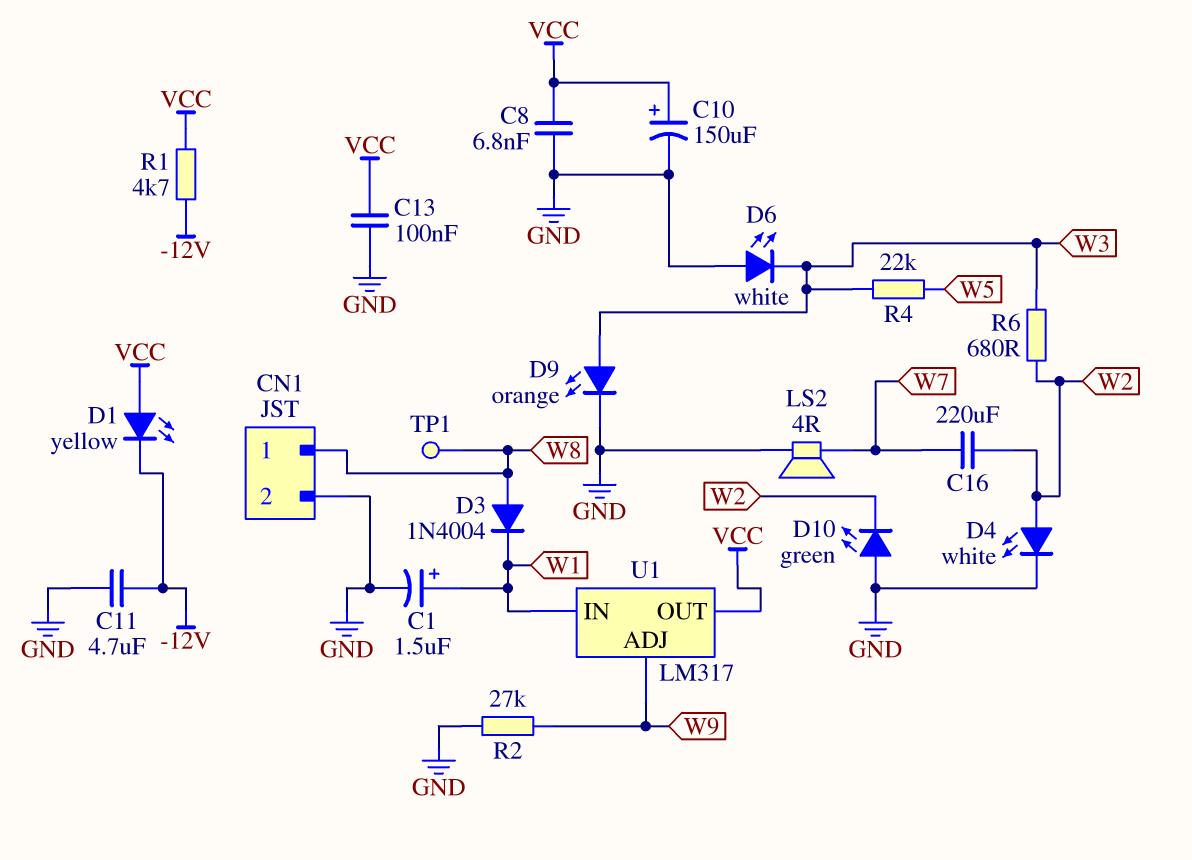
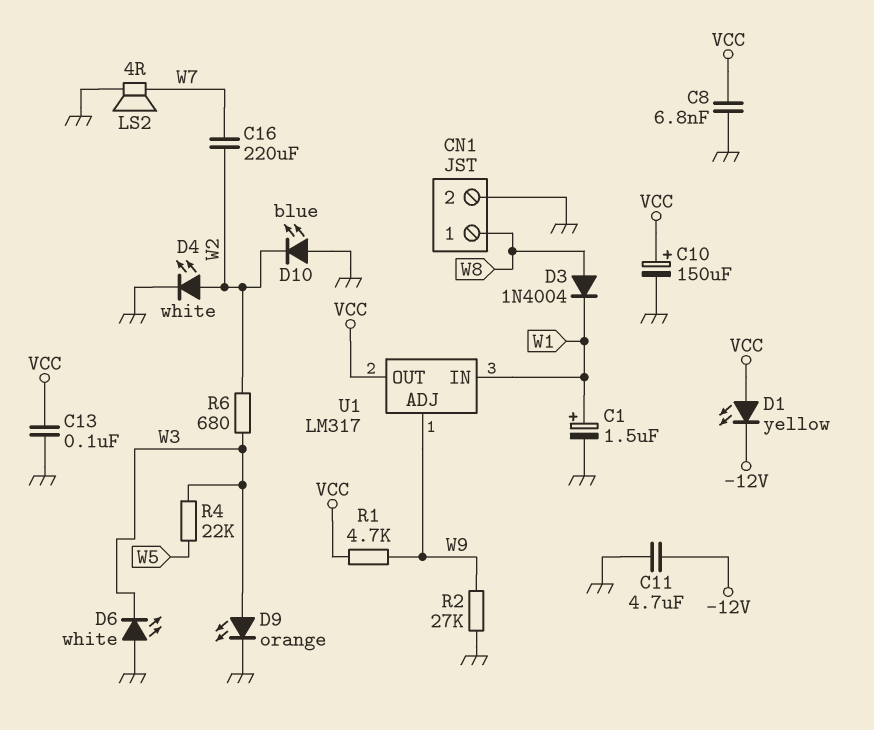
D10: LED green (A GND, K W2) -> LED blue (A GND, K W2)
R1: 4.7k (-12V, VCC) -> 4.7k (VCC, W9)
TP1: test point (W8) -> none

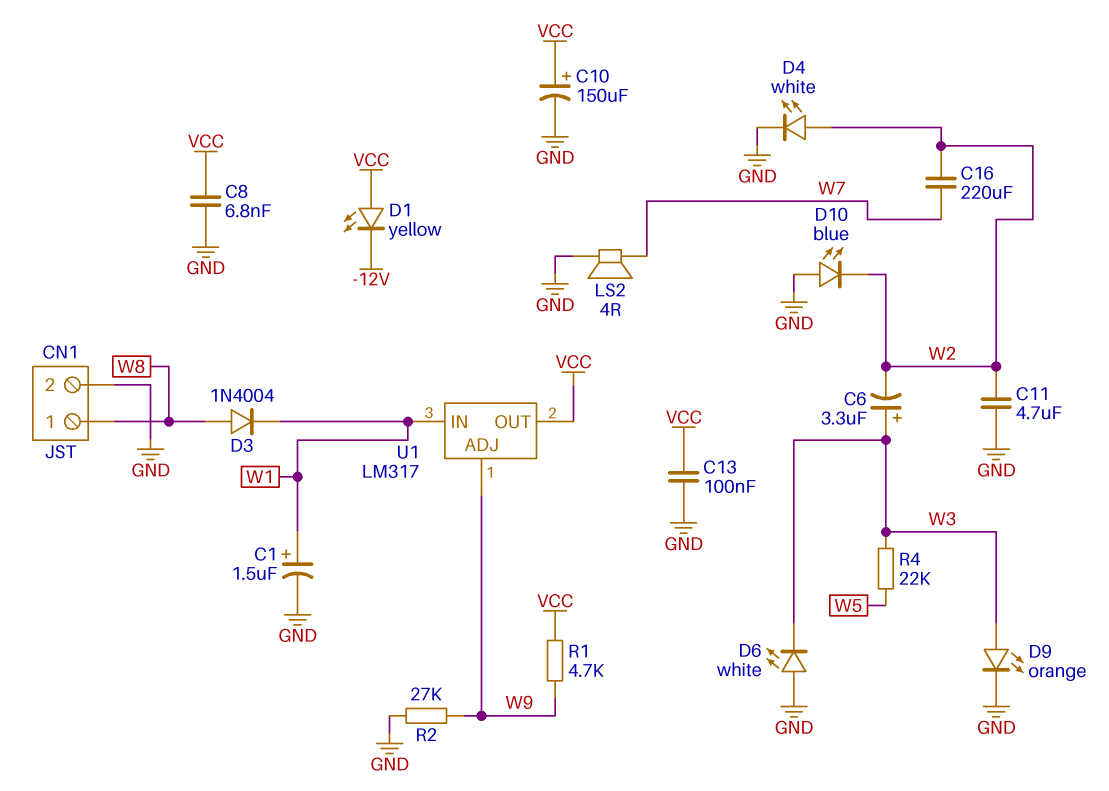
C6: none -> 3.3uF (plus W3, minus W2)
C11: 4.7uF (-12V, GND) -> 4.7uF (GND, W2)
R6: 680 (W2, W3) -> none

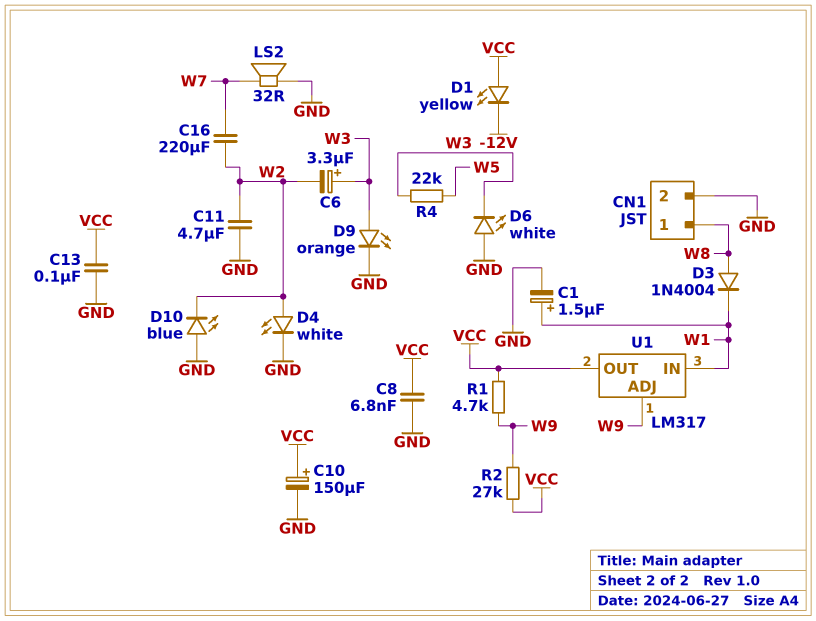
LS2: speaker 4R (GND, W7) -> speaker 32R (GND, W7)
R2: 27k (GND, W9) -> 27k (VCC, W9)

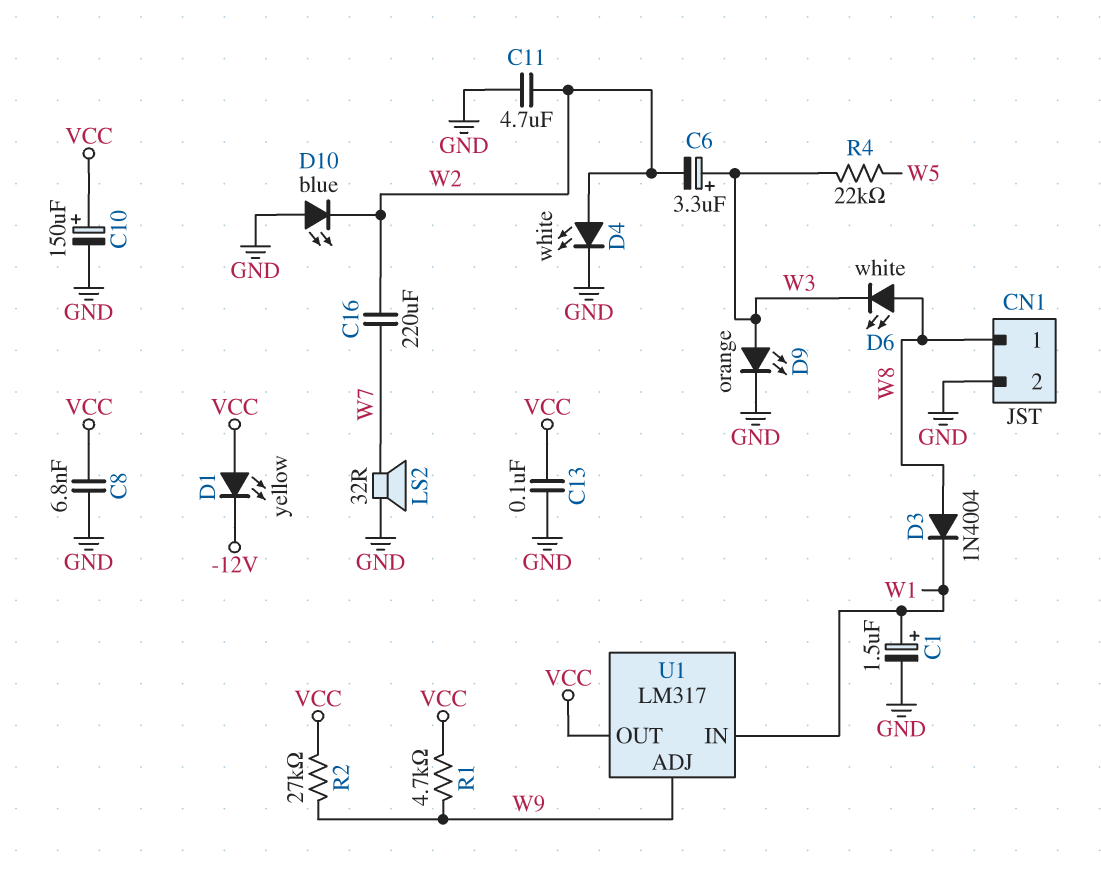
D6: LED white (A GND, K W3) -> LED white (A W8, K W3)

